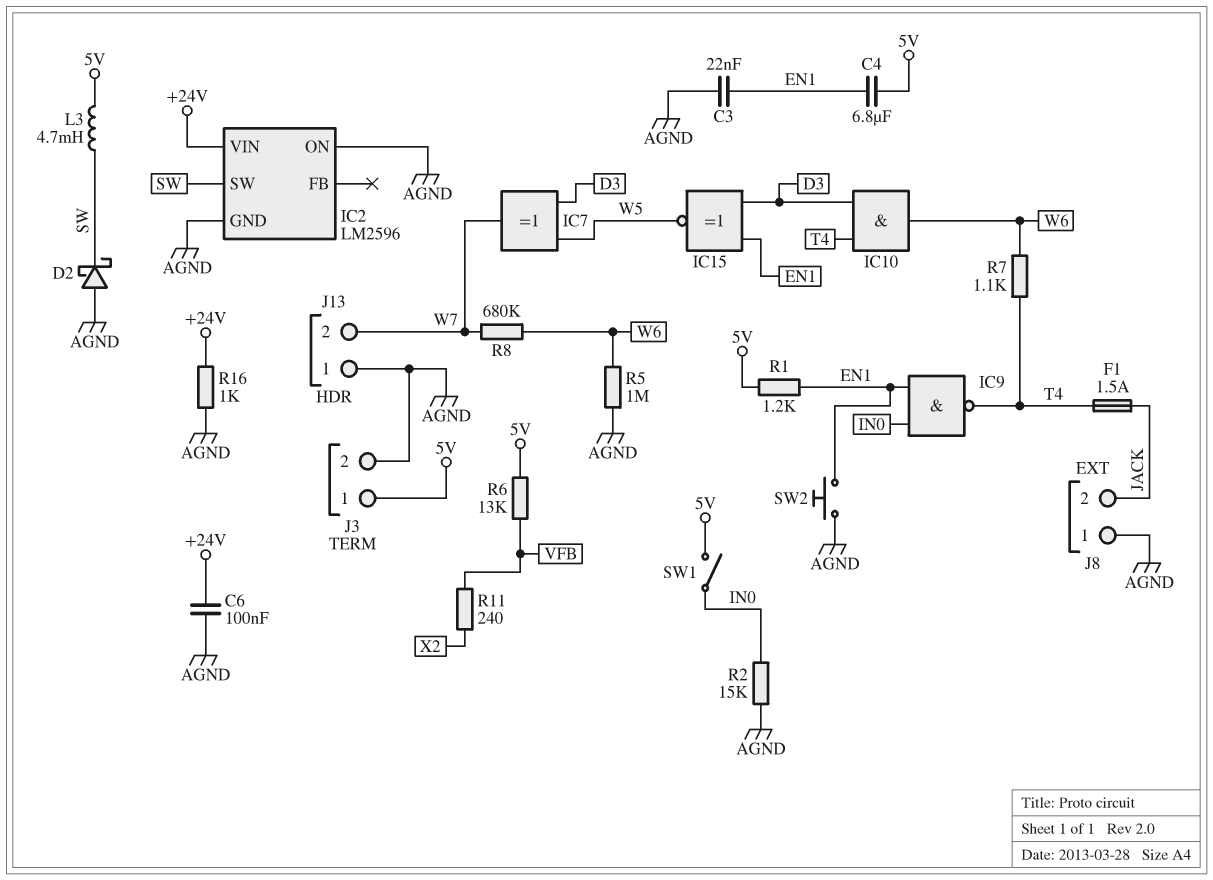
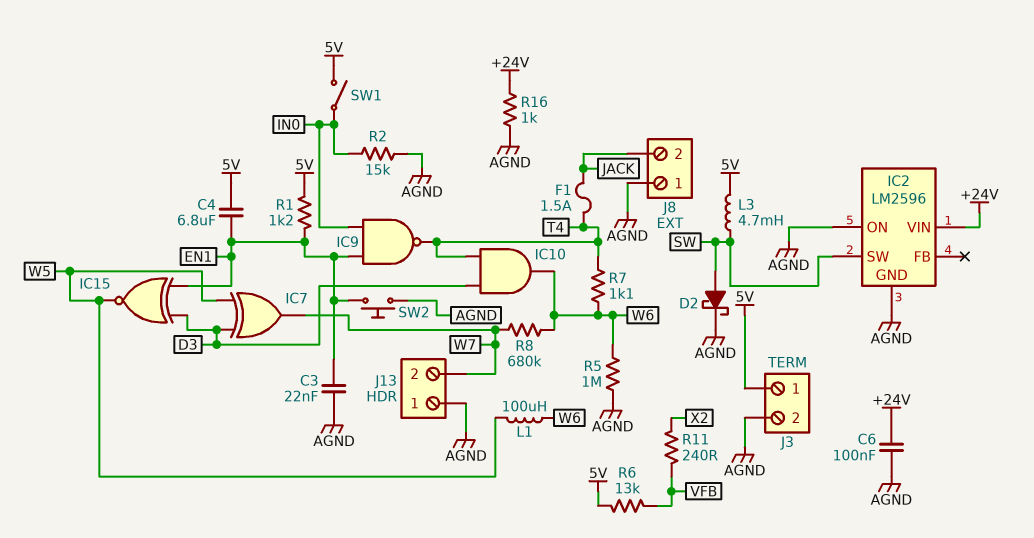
D2: schottky (A AGND, K SW) -> schottky (A SW, K AGND)
L1: none -> 100uH (W5, W6)

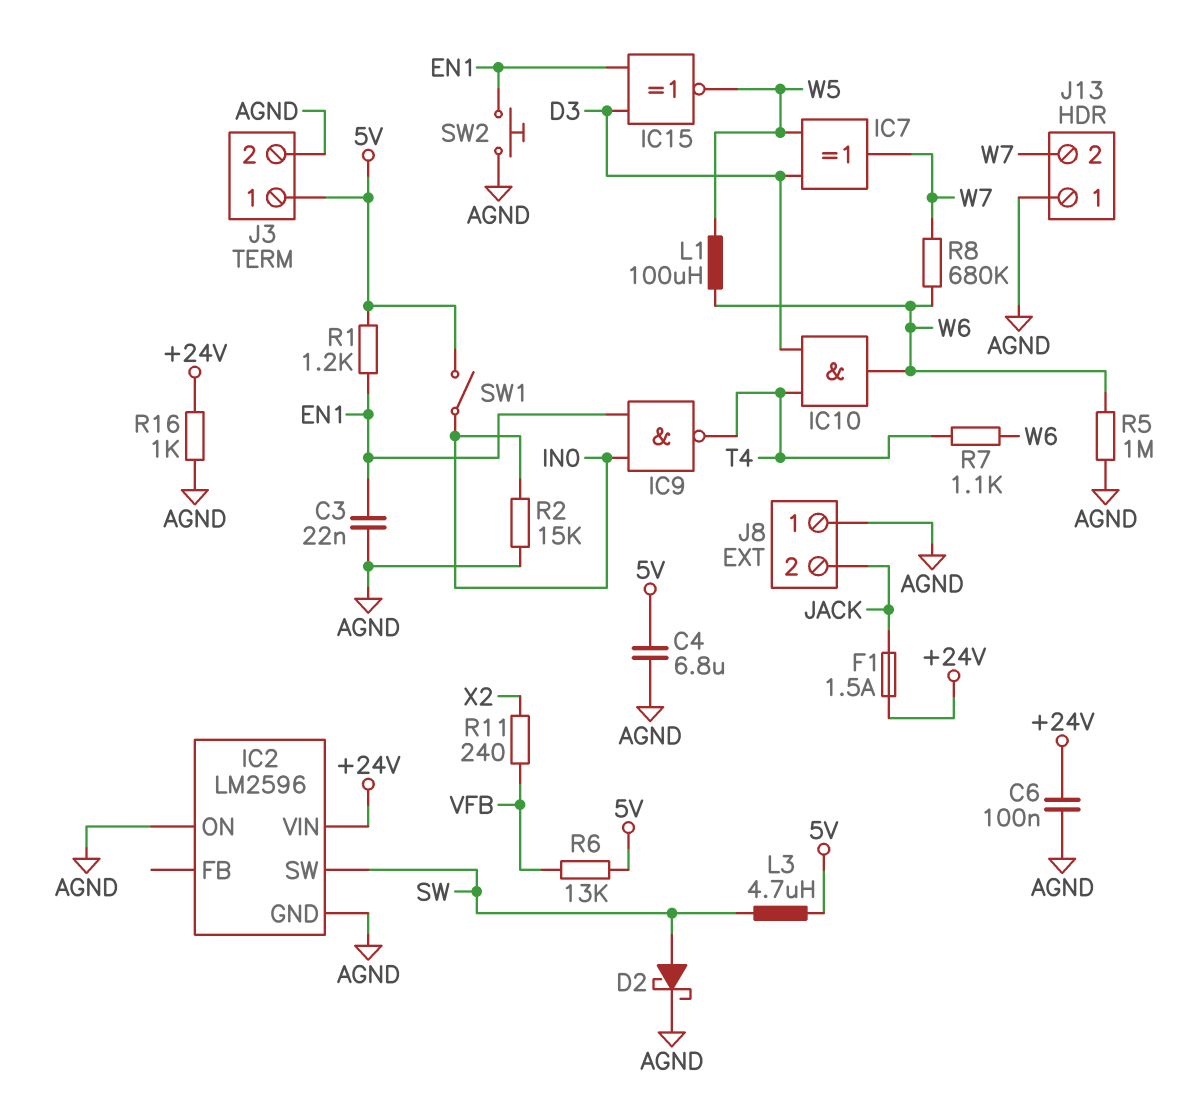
C4: 6.8uF (5V, EN1) -> 6.8uF (5V, AGND)
F1: 1.5A (JACK, T4) -> 1.5A (+24V, JACK)
L3: 4.7mH (5V, SW) -> 4.7uH (5V, SW)

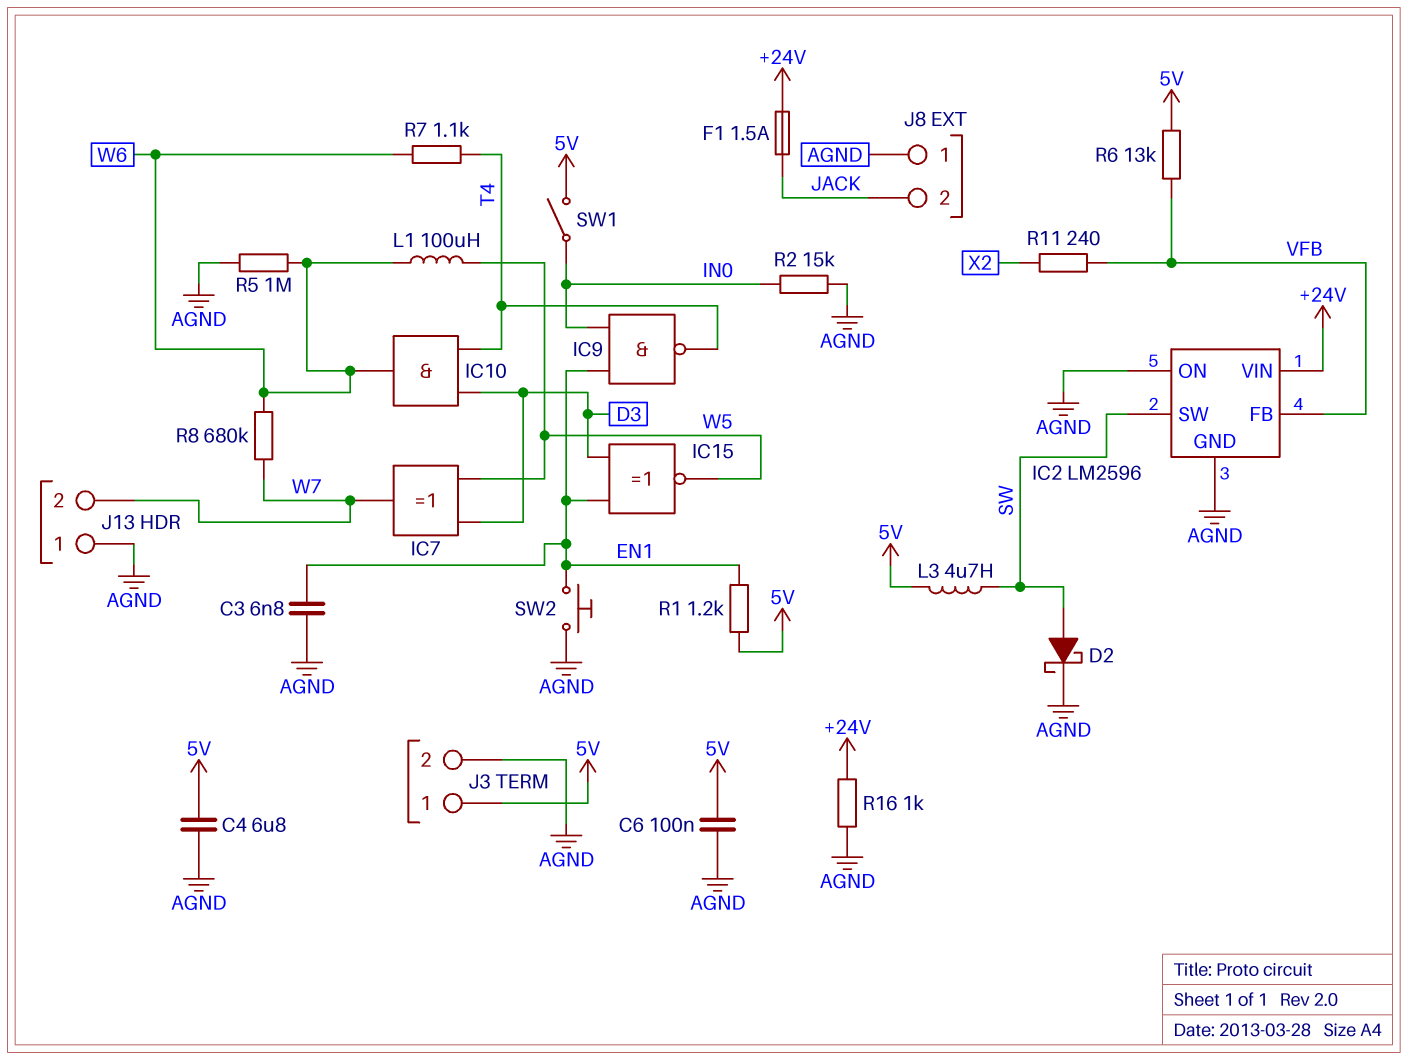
C3: 22nF (AGND, EN1) -> 6.8nF (AGND, EN1)
C6: 100nF (+24V, AGND) -> 100nF (5V, AGND)
IC2 pin FB: none -> VFB

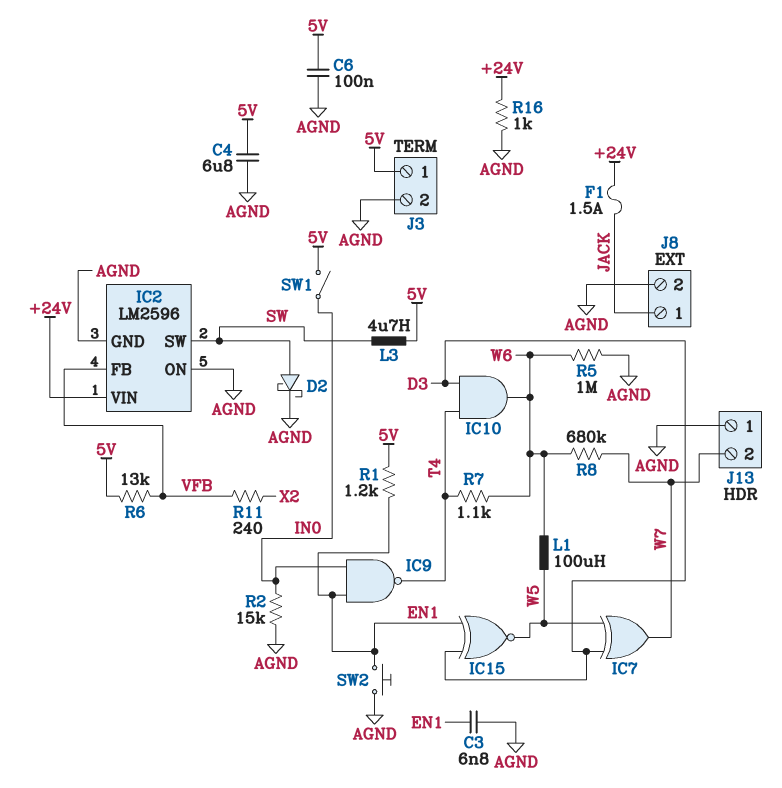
J8 pin 1: AGND -> JACK
J8 pin 2: JACK -> AGND

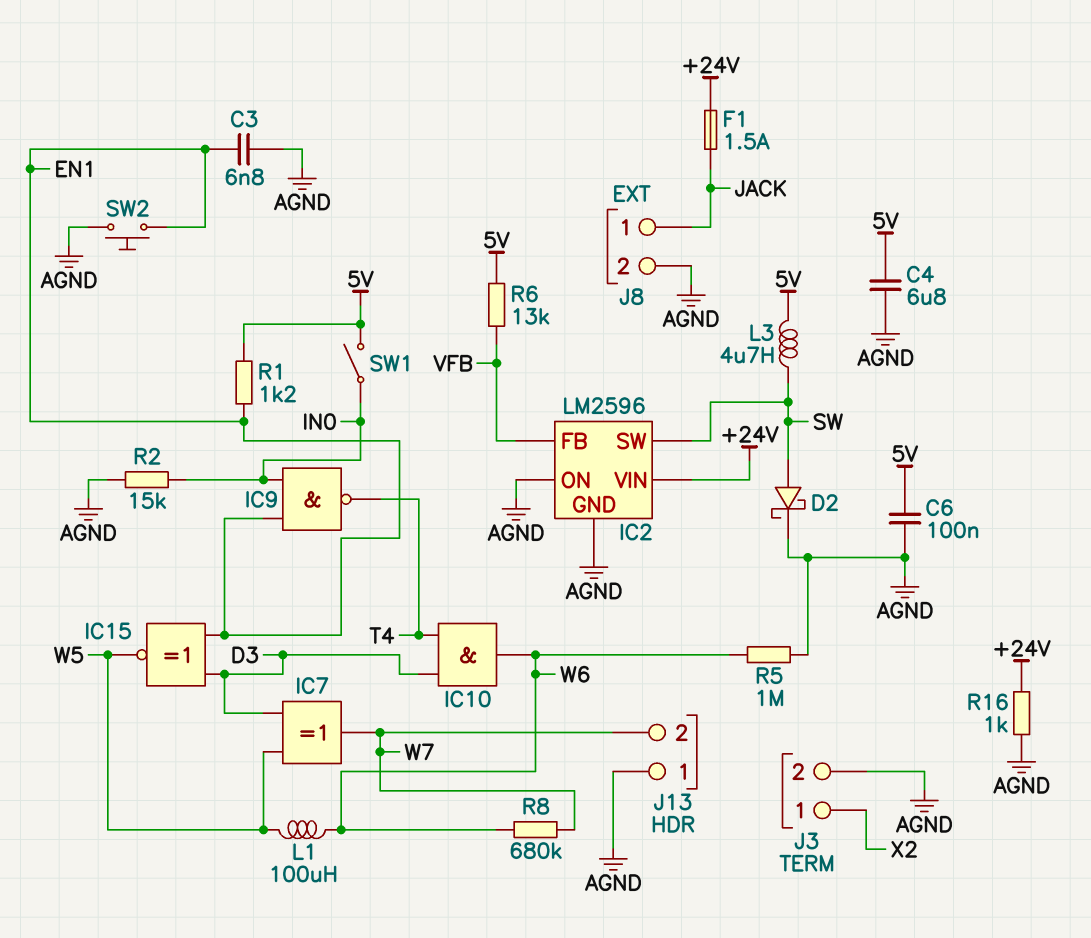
J3 pin 1: 5V -> X2
R7: 1.1k (T4, W6) -> none
R11: 240 (VFB, X2) -> none

